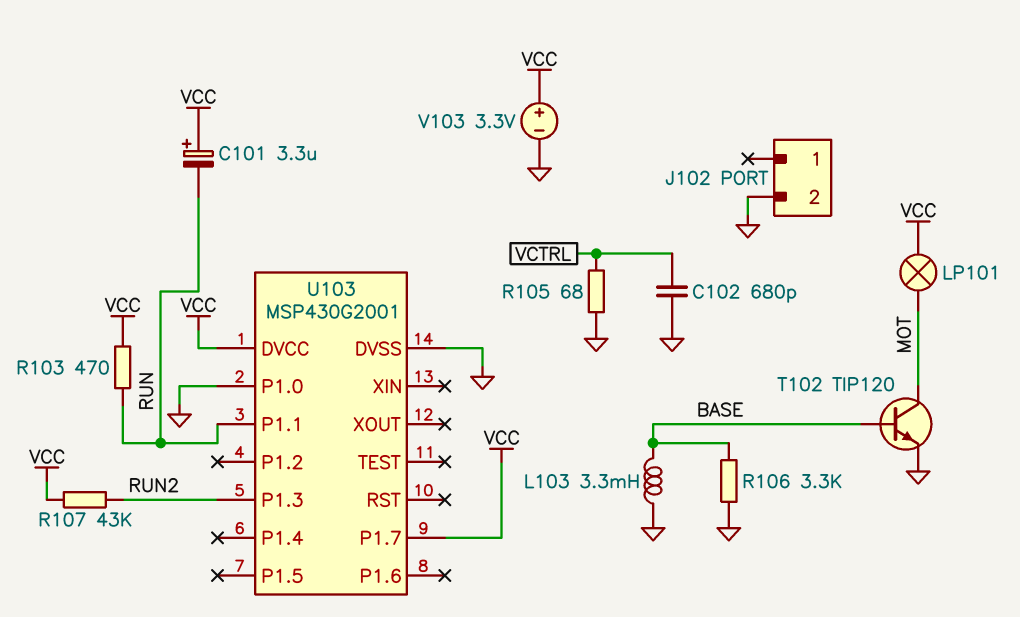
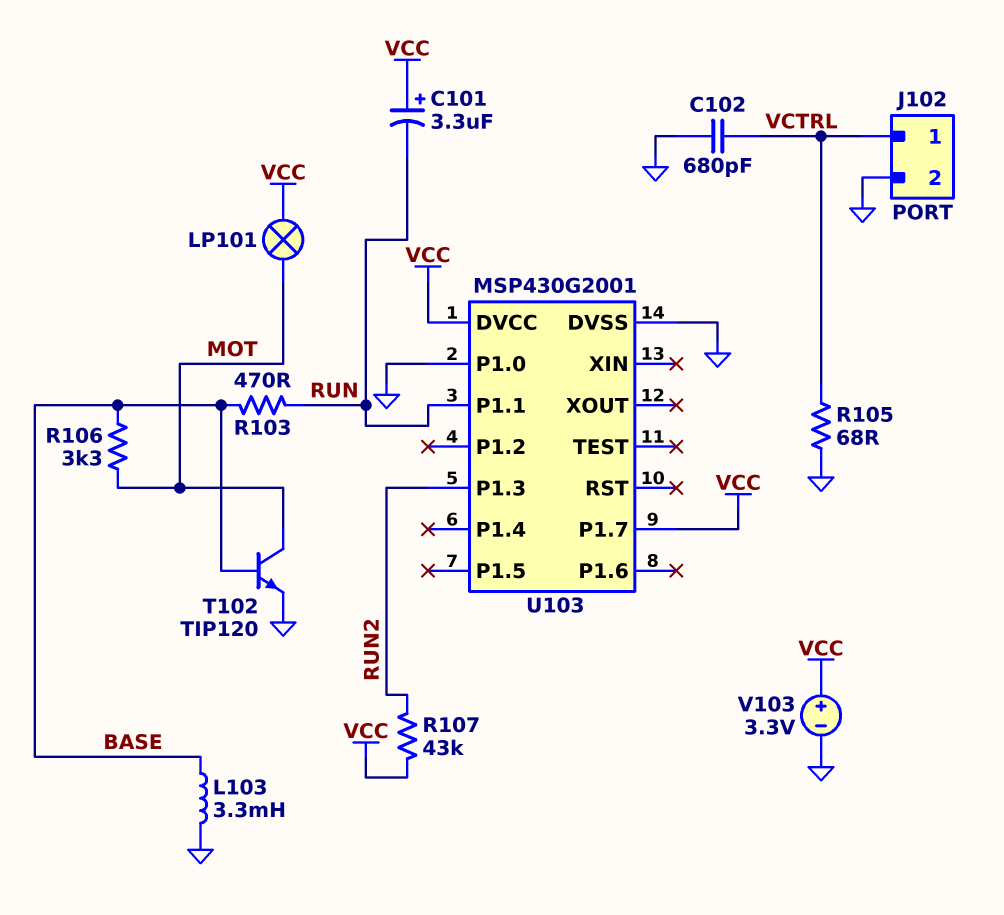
J102 pin 1: none -> VCTRL
R103: 470 (RUN, VCC) -> 470 (BASE, RUN)
R106: 3.3k (BASE, GND) -> 3.3k (BASE, MOT)

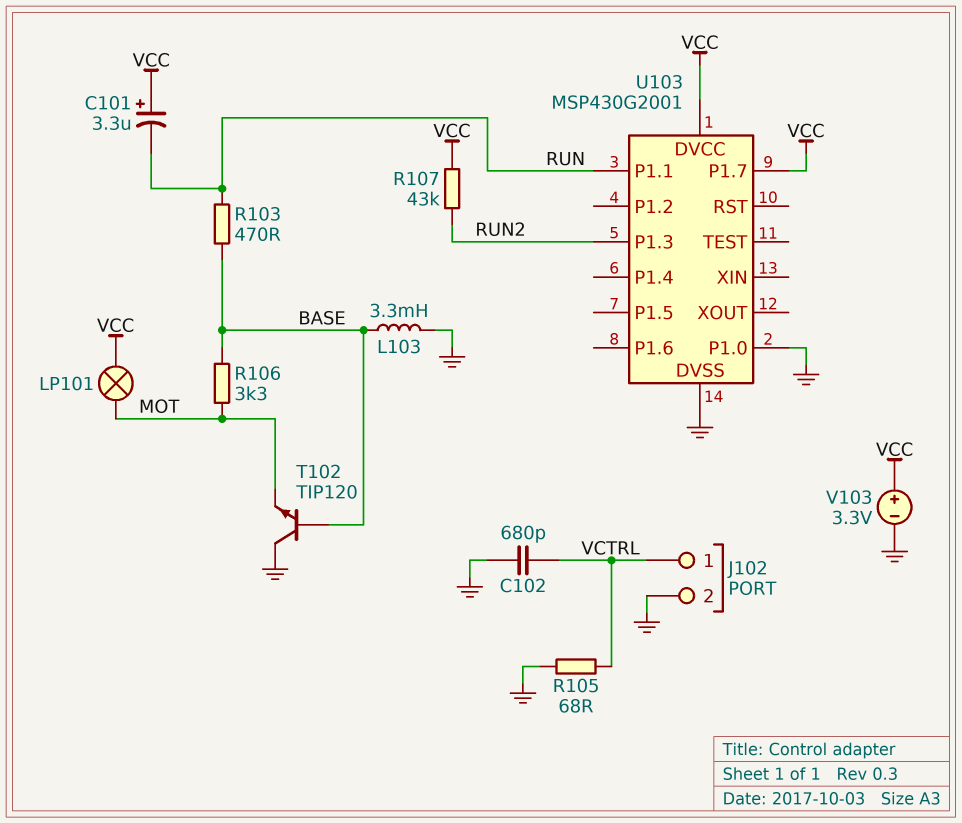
T102: NPN TIP120 (B BASE, C MOT, E GND) -> NPN TIP120 (B BASE, C GND, E MOT)

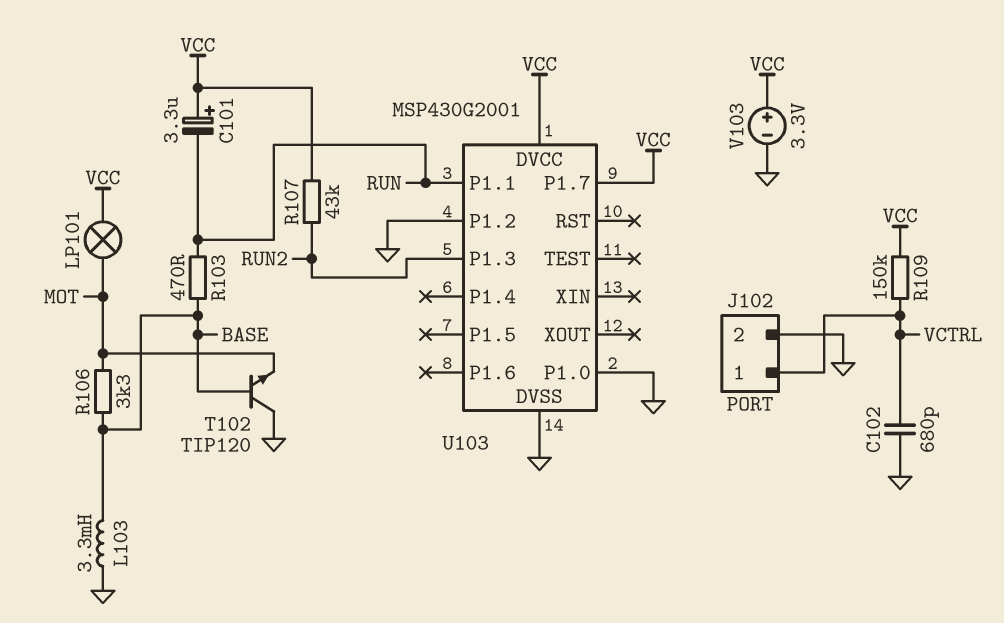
R105: 68 (GND, VCTRL) -> none
R109: none -> 150k (VCC, VCTRL)
U103 pin P1.2: none -> GND

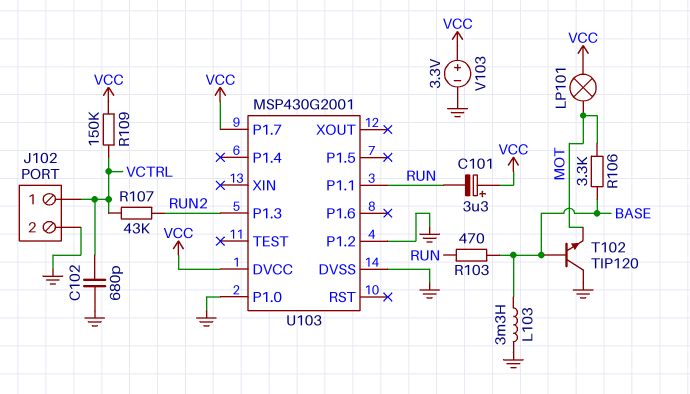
R107: 43k (RUN2, VCC) -> 43k (RUN2, VCTRL)

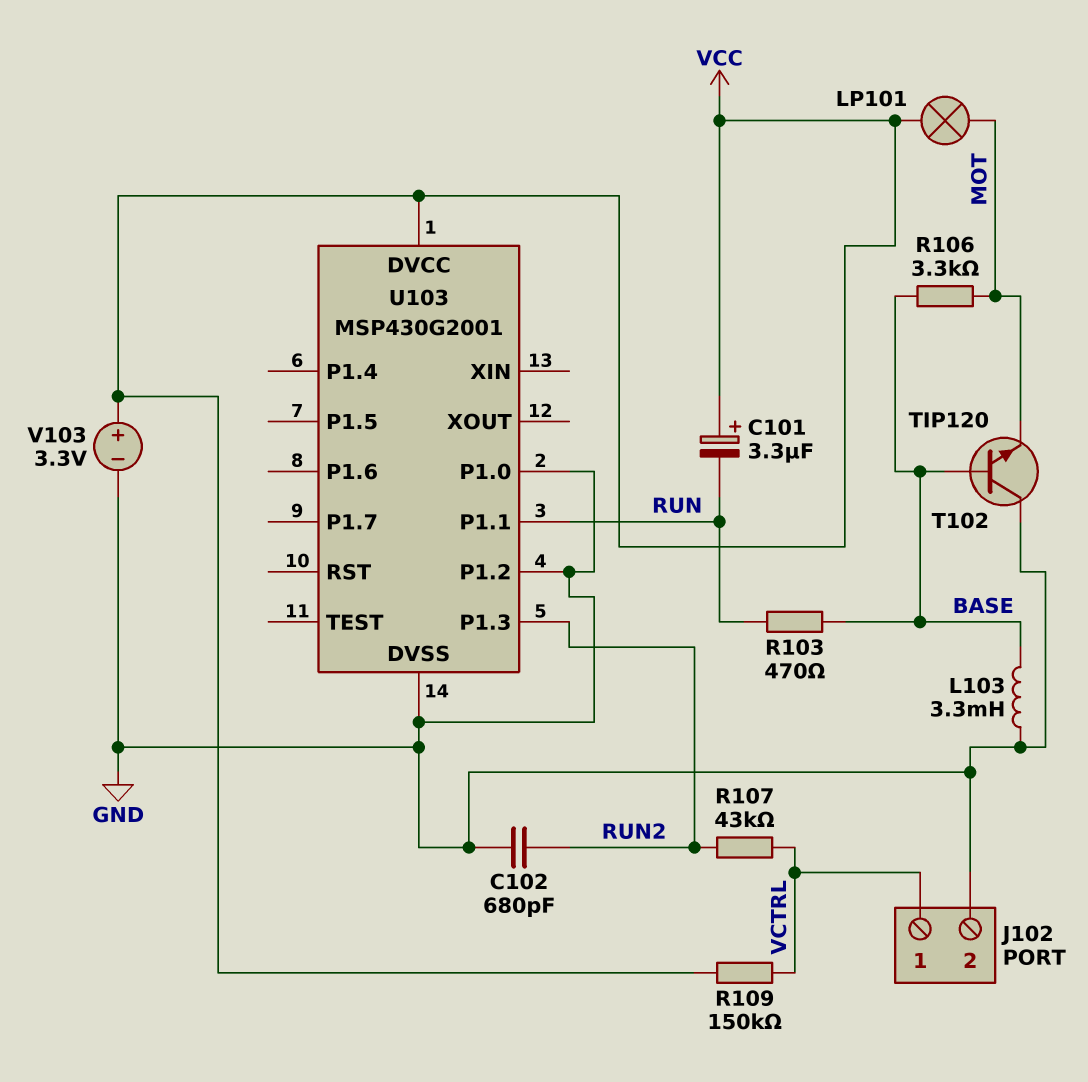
C102: 680pF (GND, VCTRL) -> 680pF (GND, RUN2)
U103 pin P1.7: VCC -> none

